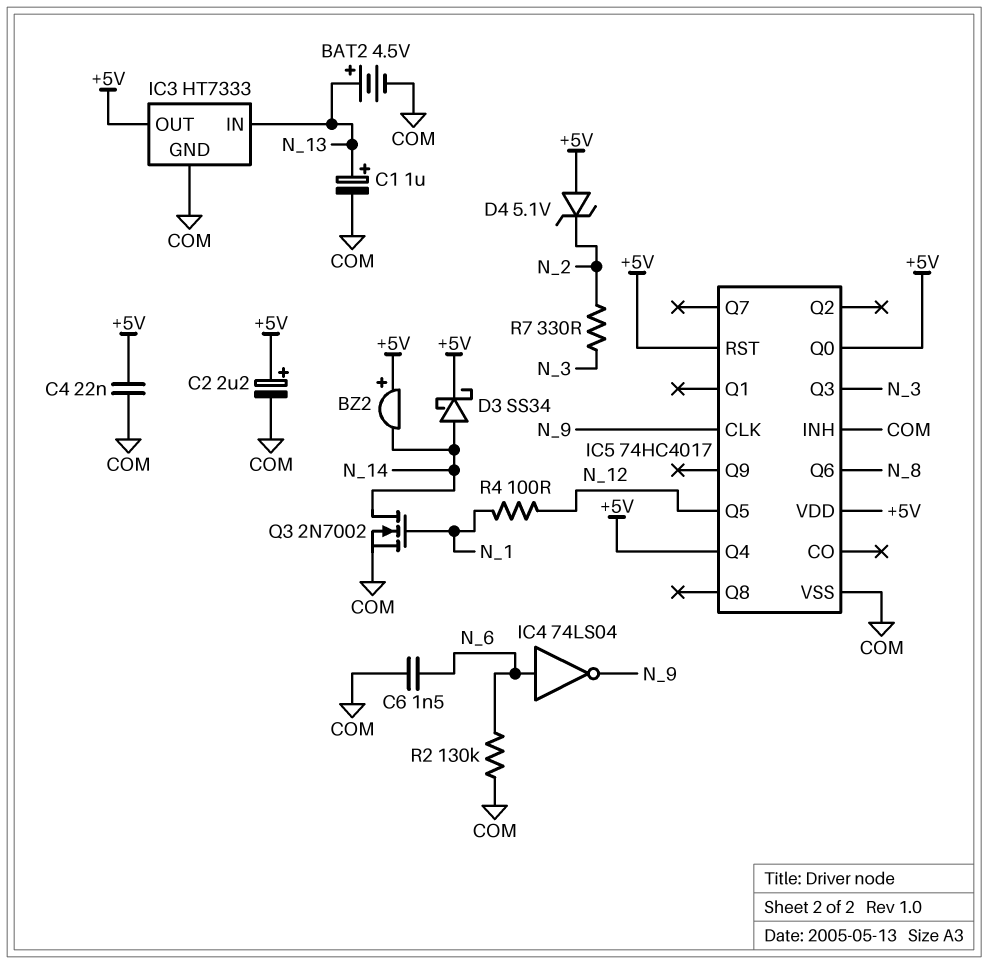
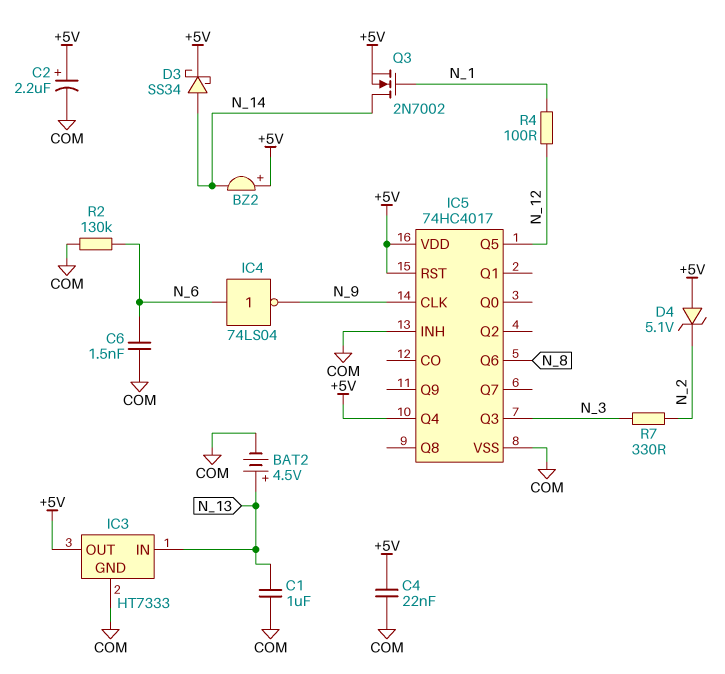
C1: 1uF (plus N_13, minus COM) -> 1uF (COM, N_13)
IC5 pin Q0: +5V -> none
Q3: NMOS 2N7002 (G N_1, D N_14, S COM) -> NMOS 2N7002 (G N_1, D N_14, S +5V)

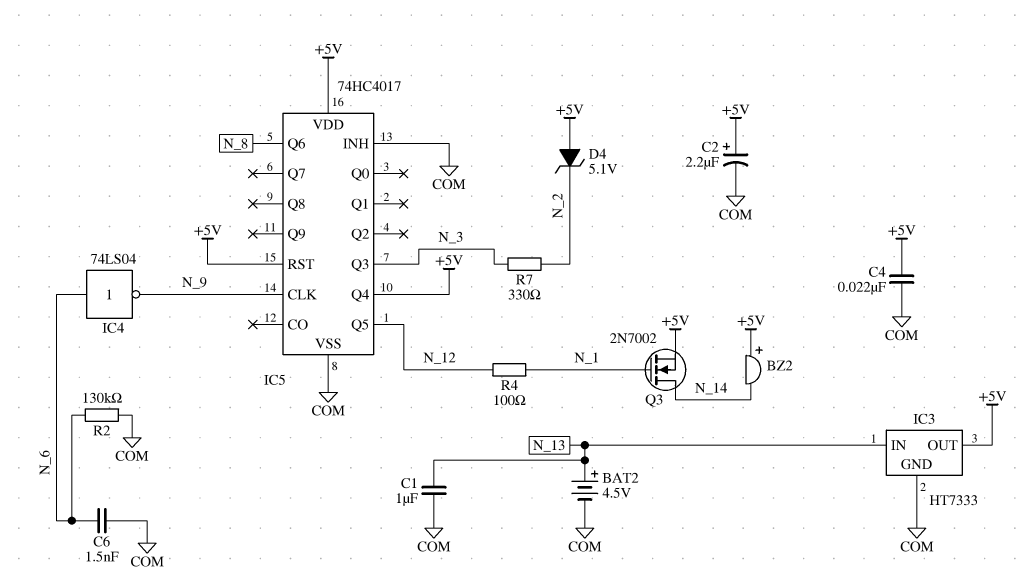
D3: schottky SS34 (A N_14, K +5V) -> none

